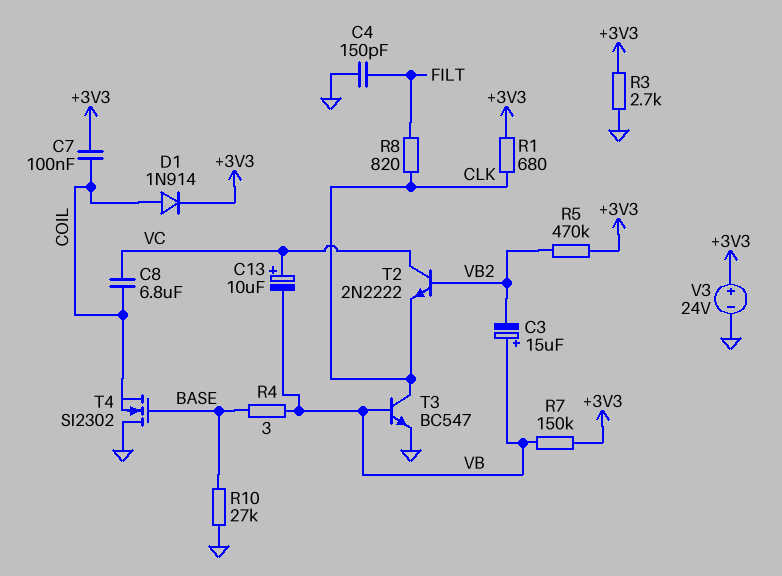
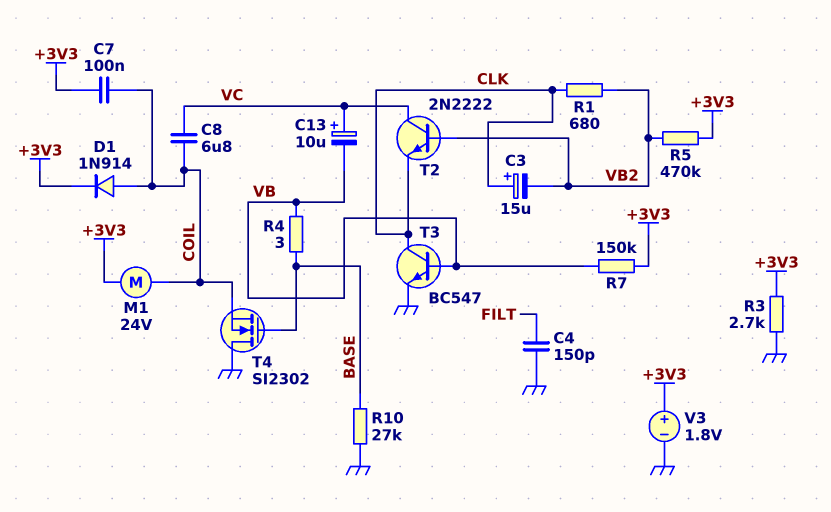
C3: 15uF (plus VB, minus VB2) -> 15uF (plus CLK, minus VB2)
M1: none -> motor 24V (+3V3, COIL)
R1: 680 (+3V3, CLK) -> 680 (CLK, VB2)
R8: 820 (CLK, FILT) -> none
V3: 24V (plus +3V3, minus GND) -> 1.8V (plus +3V3, minus GND)

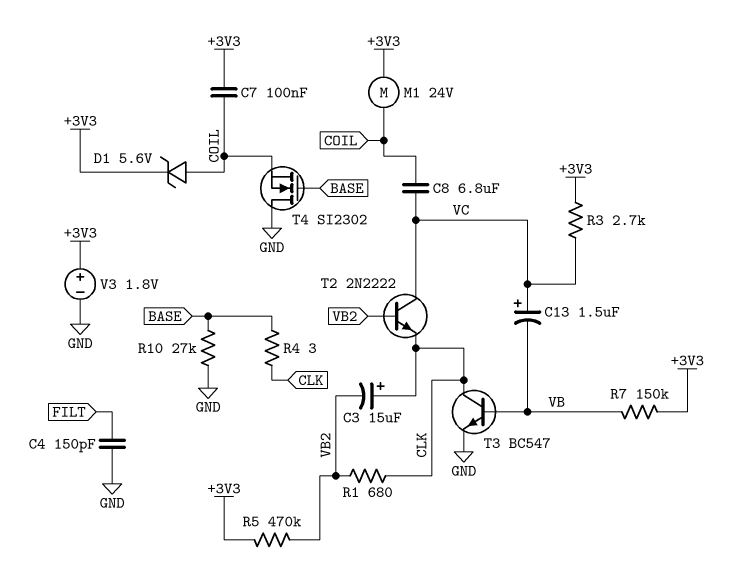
C13: 10uF (plus VC, minus VB) -> 1.5uF (plus VC, minus VB)
D1: diode 1N914 (A COIL, K +3V3) -> zener 5.6V (A COIL, K +3V3)
R3: 2.7k (+3V3, GND) -> 2.7k (+3V3, VC)
R4: 3 (BASE, VB) -> 3 (BASE, CLK)

